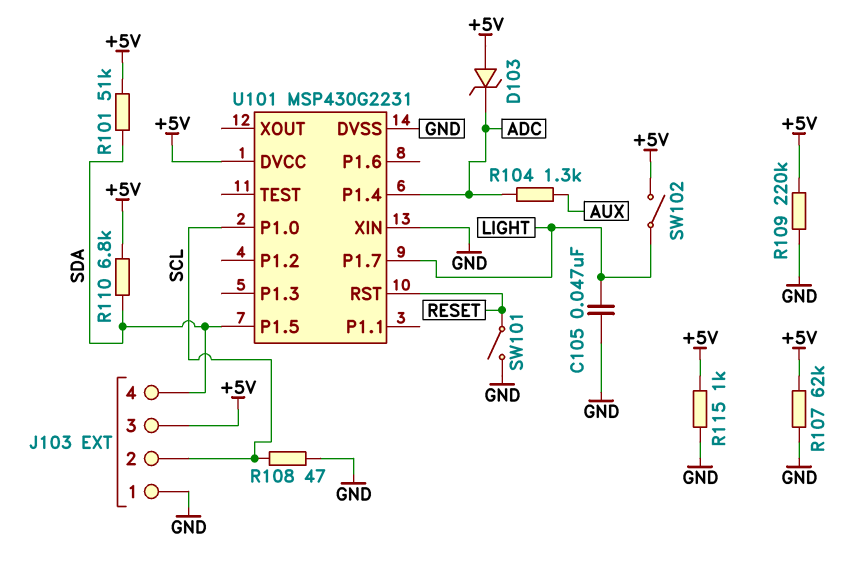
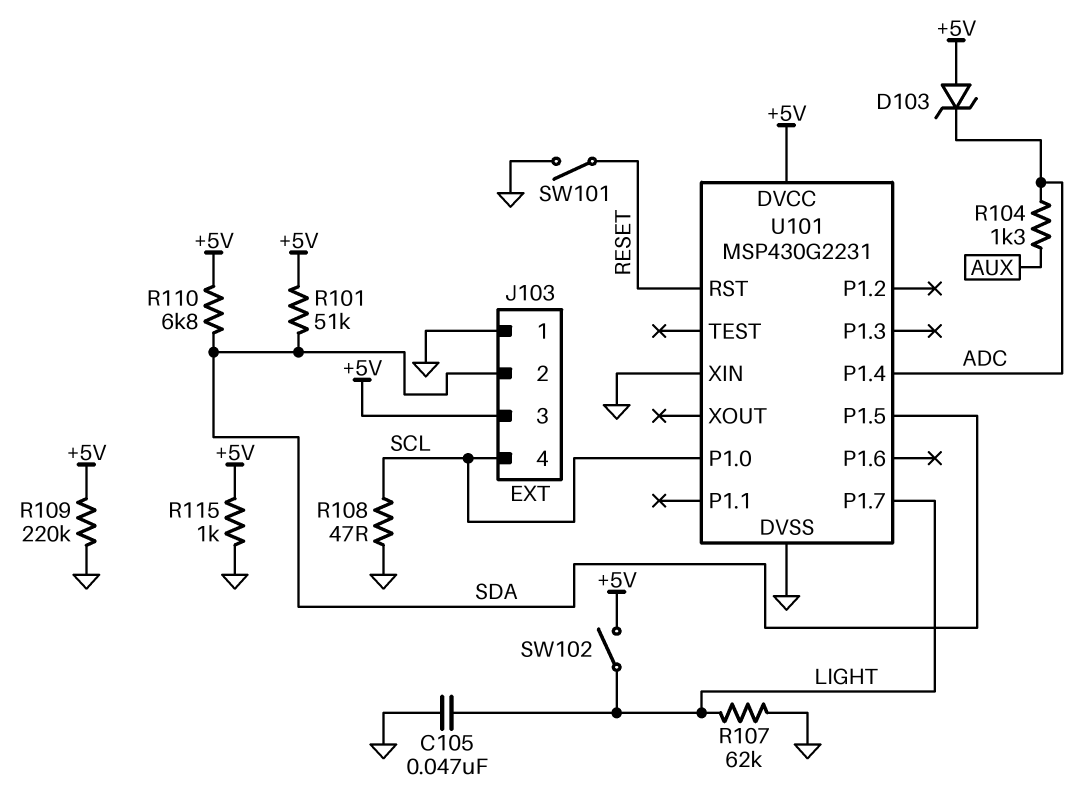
J103 pin 2: SCL -> SDA
J103 pin 4: SDA -> SCL
R107: 62k (+5V, GND) -> 62k (GND, LIGHT)

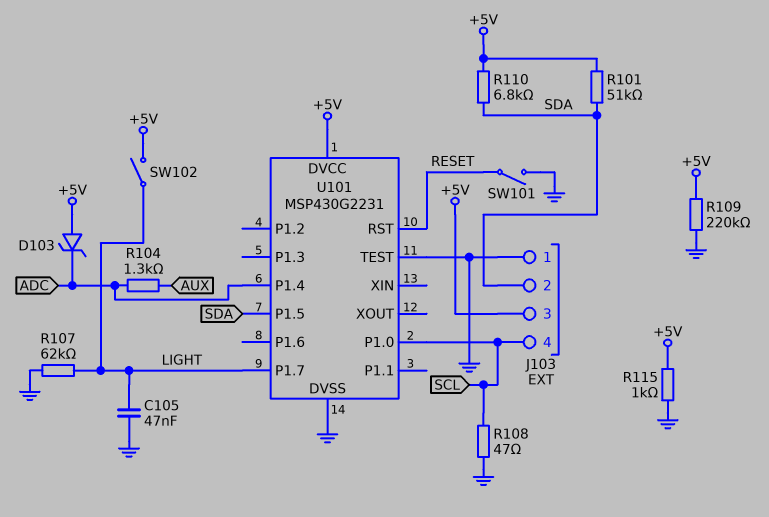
U101 pin TEST: none -> GND
U101 pin XIN: GND -> none

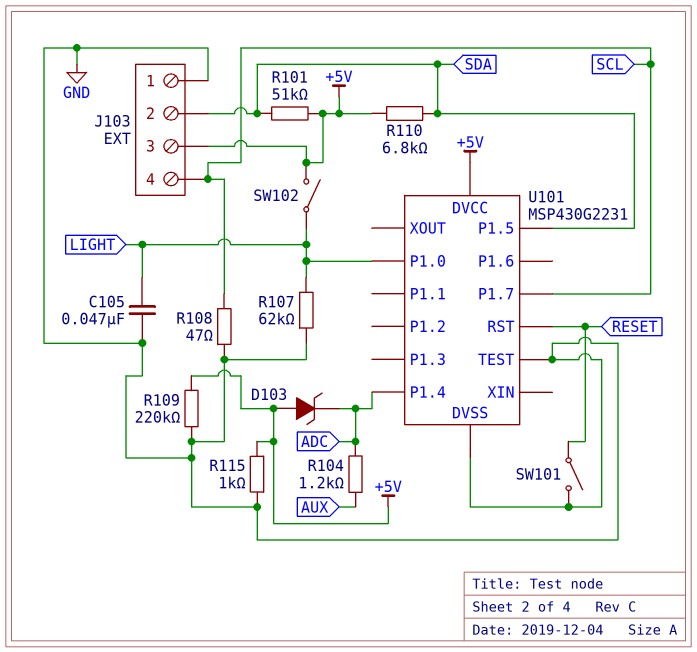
R104: 1.3k (ADC, AUX) -> 1.2k (ADC, AUX)
U101 pin P1.0: SCL -> LIGHT
U101 pin P1.7: LIGHT -> SCL

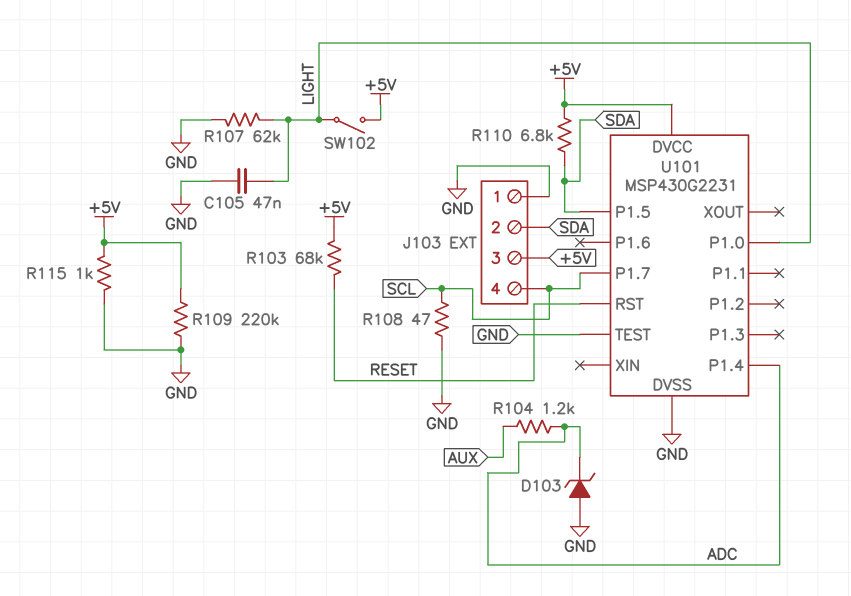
D103: zener (A +5V, K ADC) -> zener (A GND, K ADC)
R101: 51k (+5V, SDA) -> none
R103: none -> 68k (+5V, RESET)
SW101: switch (GND, RESET) -> none

